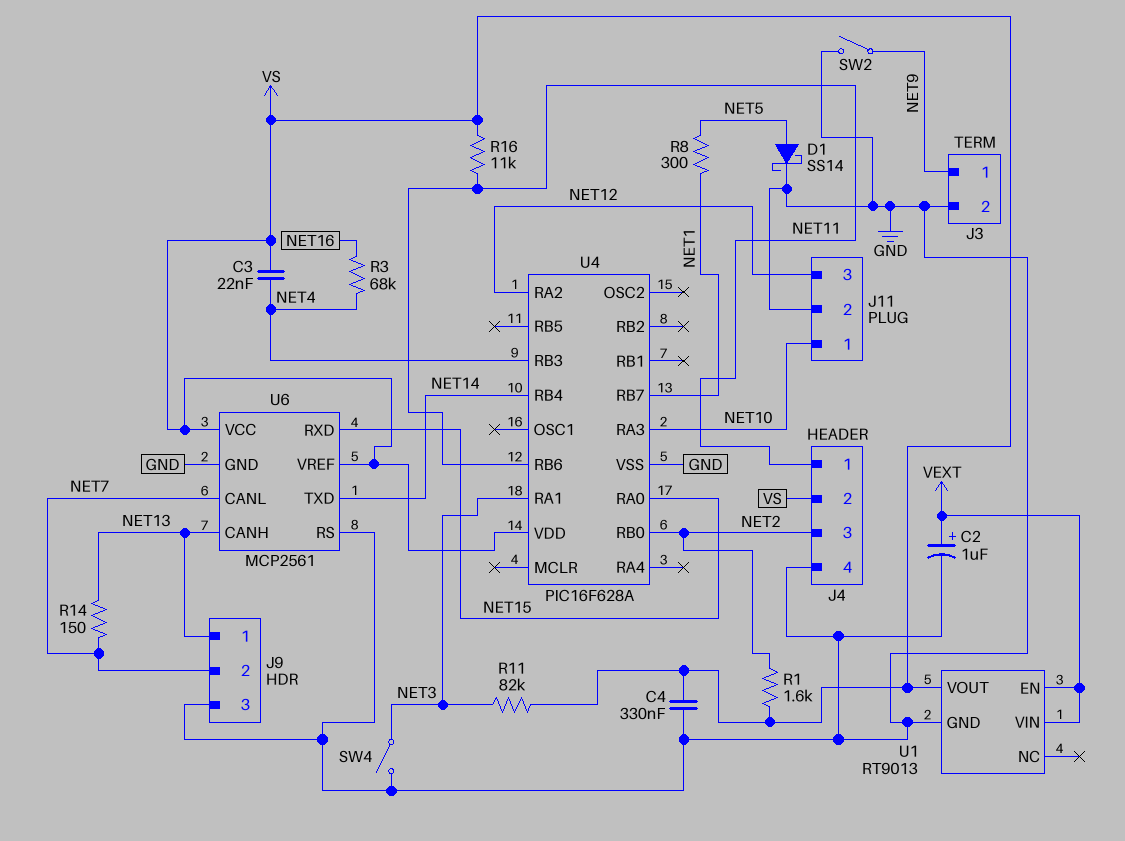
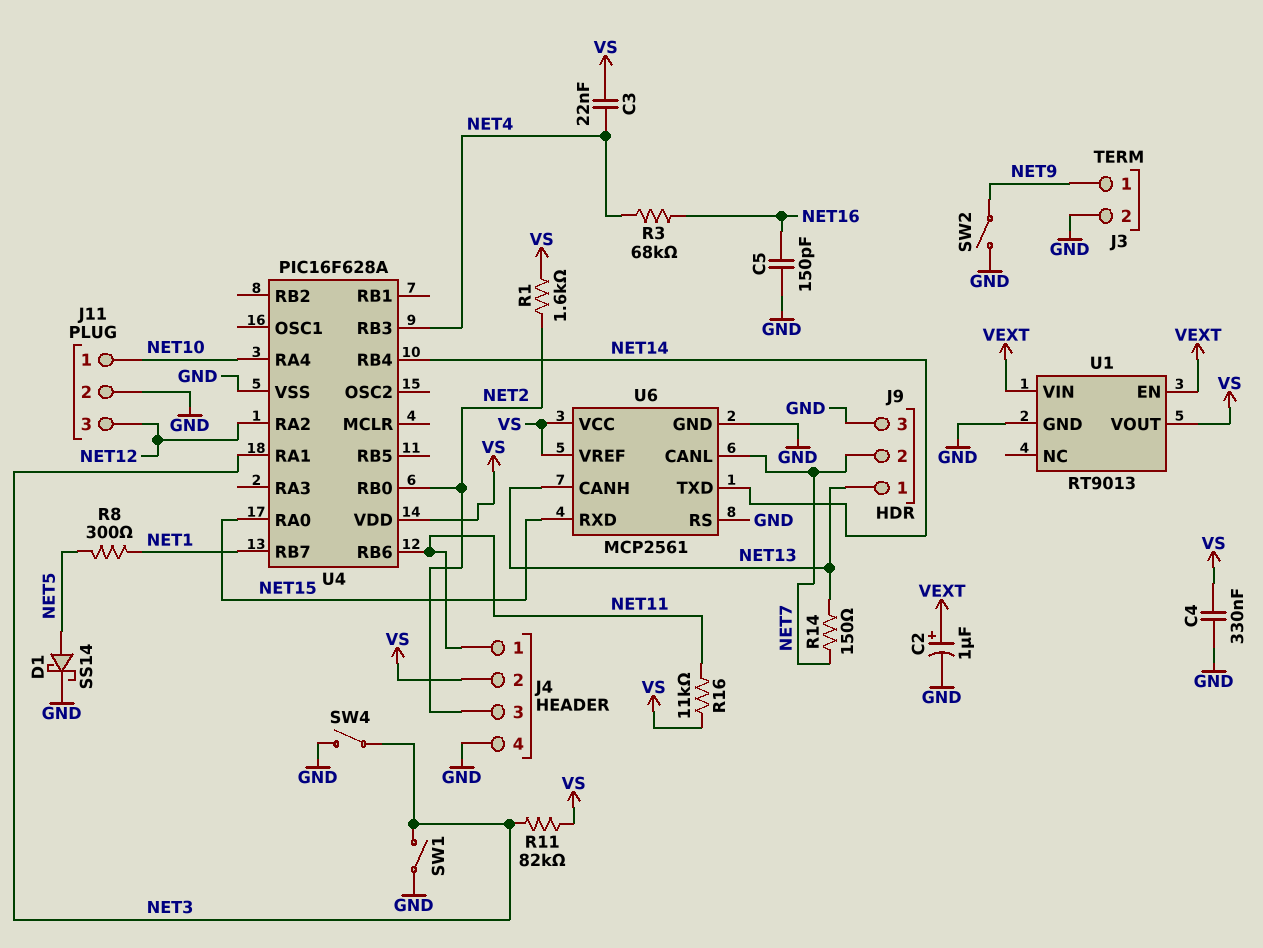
C5: none -> 150pF (GND, NET16)
SW1: none -> switch (GND, NET3)
U4 pin RA3: NET10 -> none
U4 pin RA4: none -> NET10

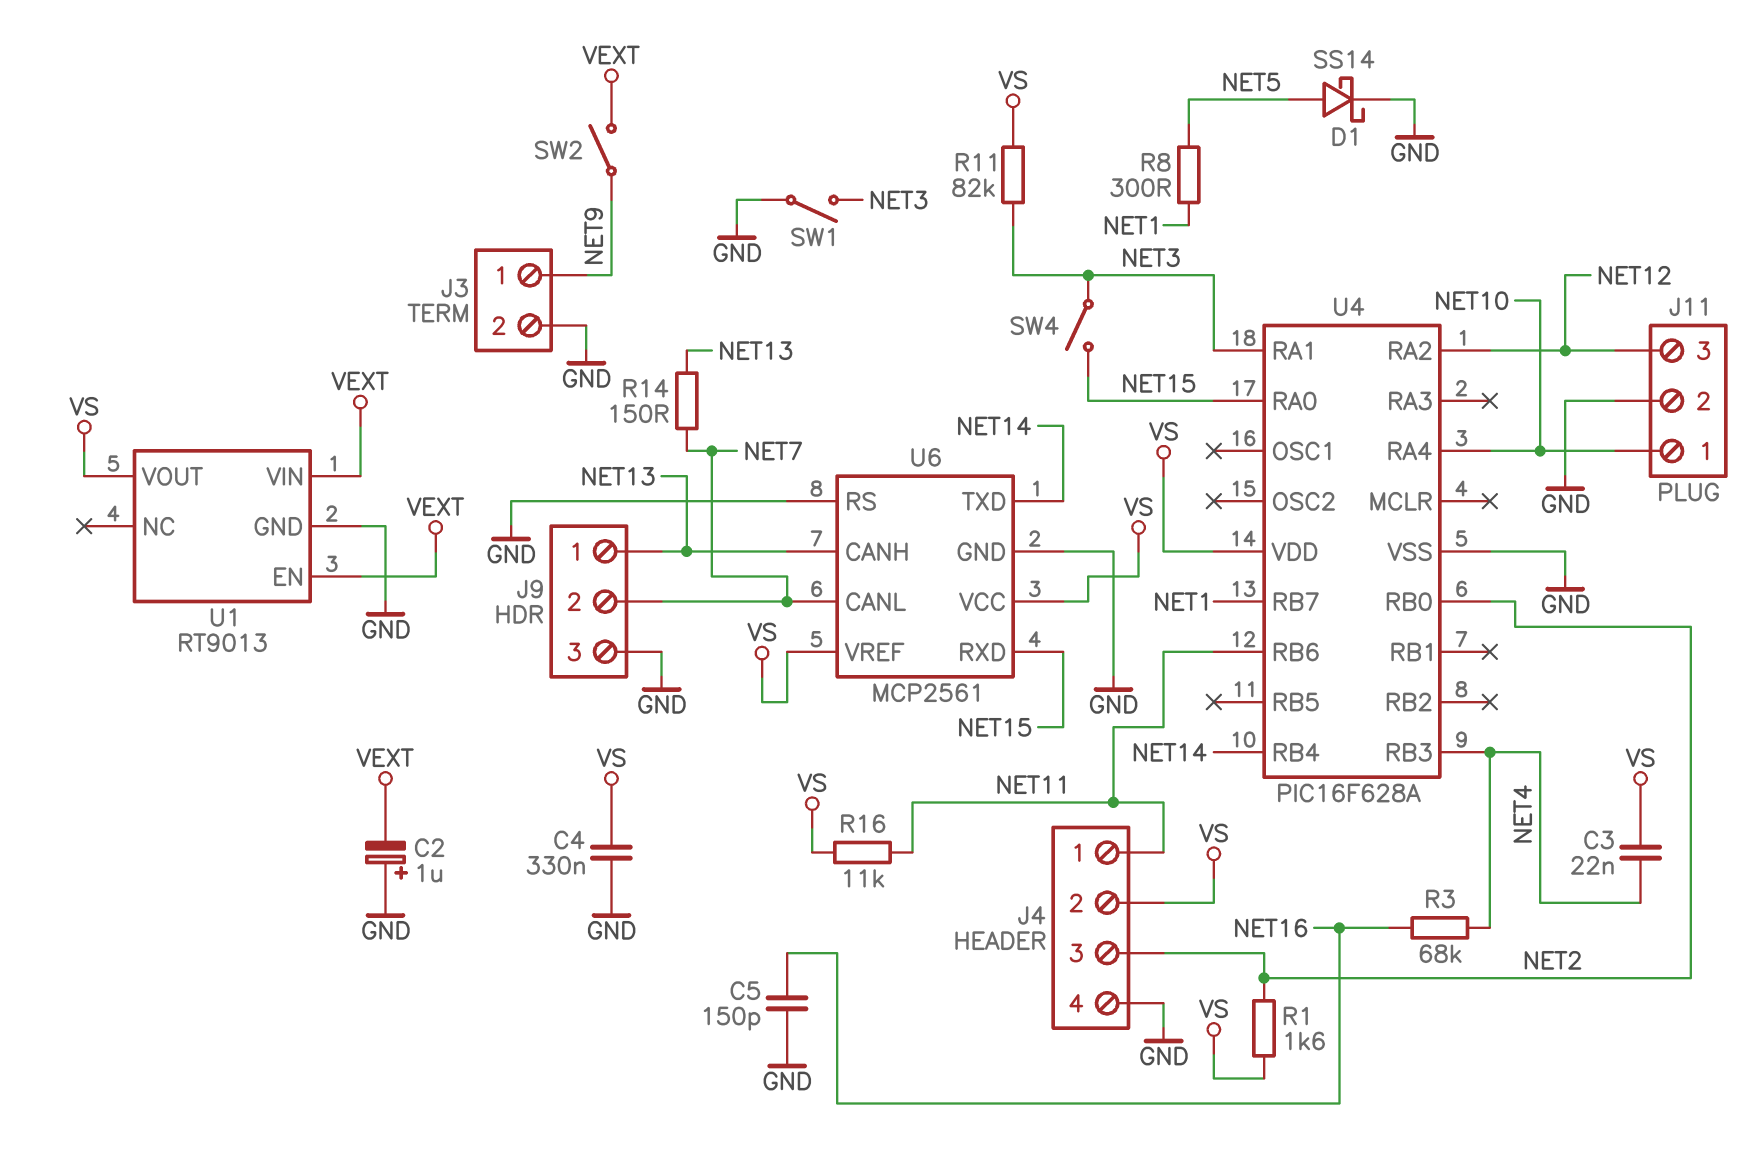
C2: 1uF (plus VEXT, minus GND) -> 1uF (plus GND, minus VEXT)
SW2: switch (GND, NET9) -> switch (NET9, VEXT)
SW4: switch (GND, NET3) -> switch (NET3, NET15)

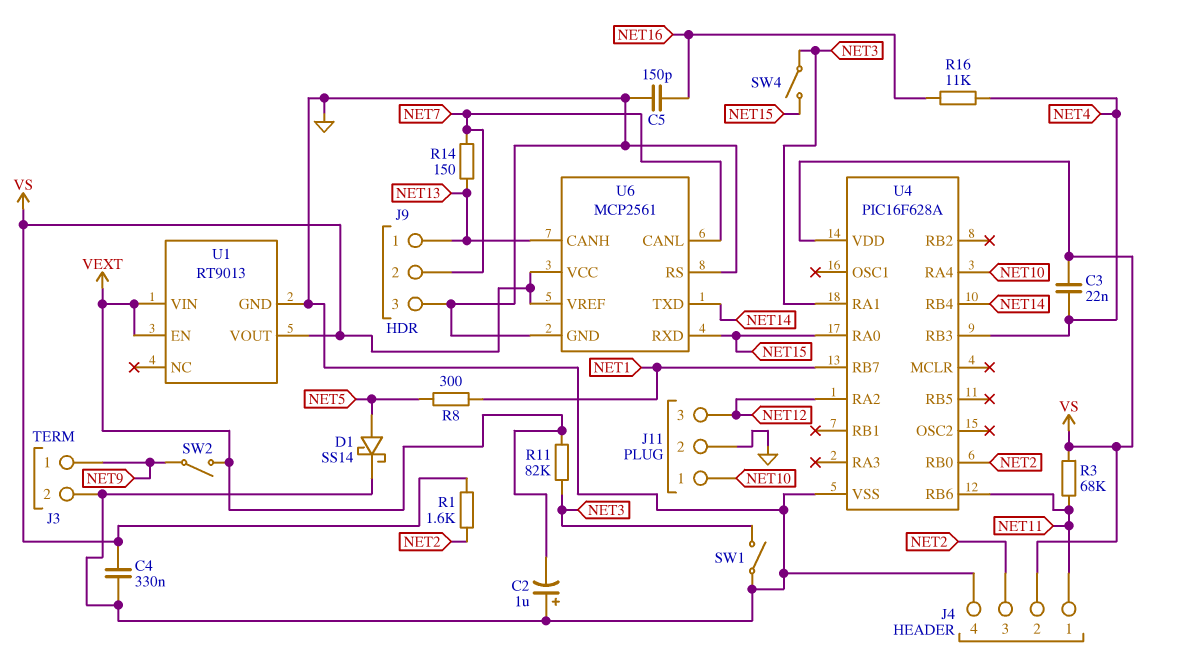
R3: 68k (NET4, NET16) -> 68k (NET11, VS)
R11: 82k (NET3, VS) -> 82k (NET3, VEXT)
R16: 11k (NET11, VS) -> 11k (NET4, NET16)

